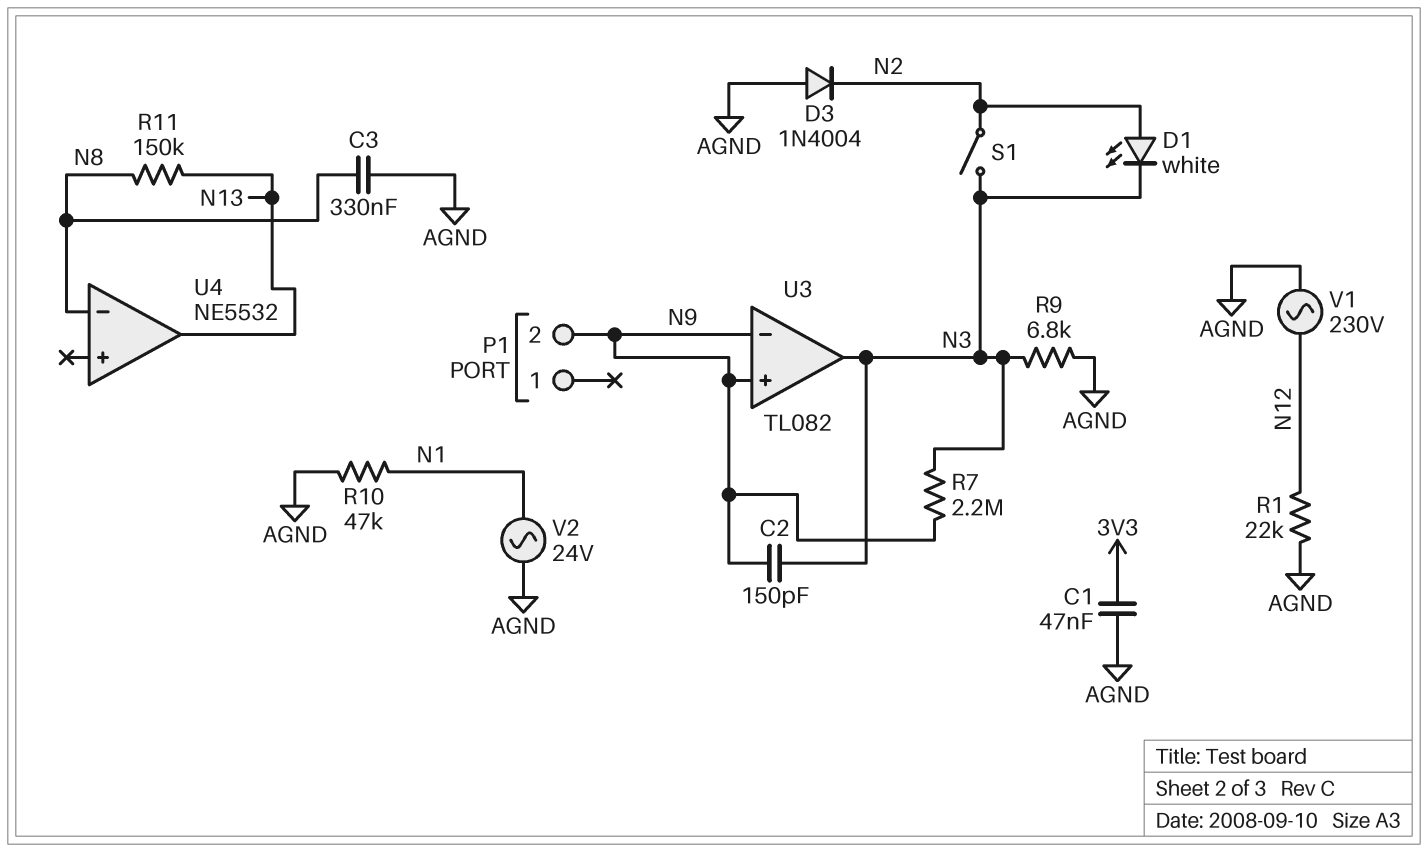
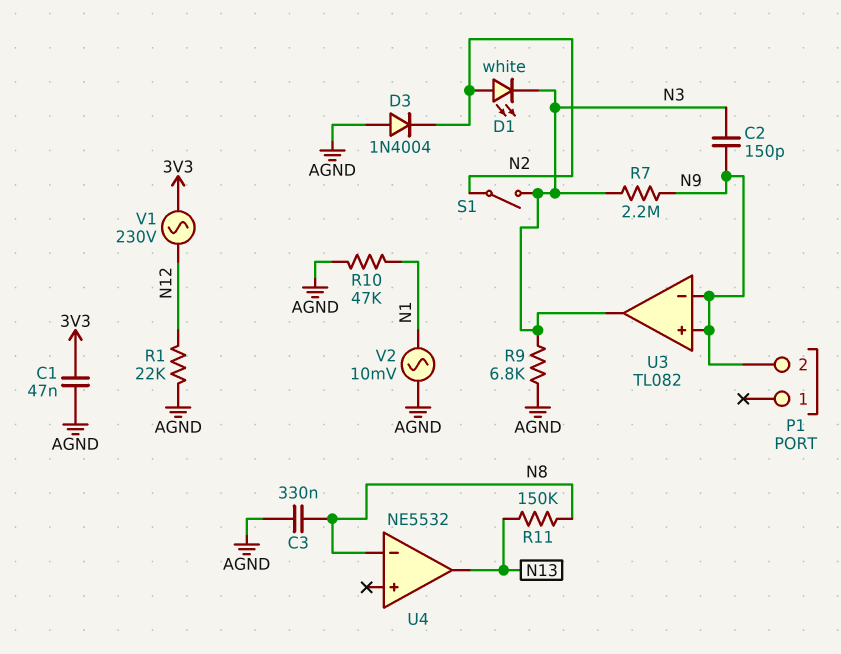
V1: AC 230V (AGND, N12) -> AC 230V (3V3, N12)
V2: AC 24V (AGND, N1) -> AC 10mV (AGND, N1)

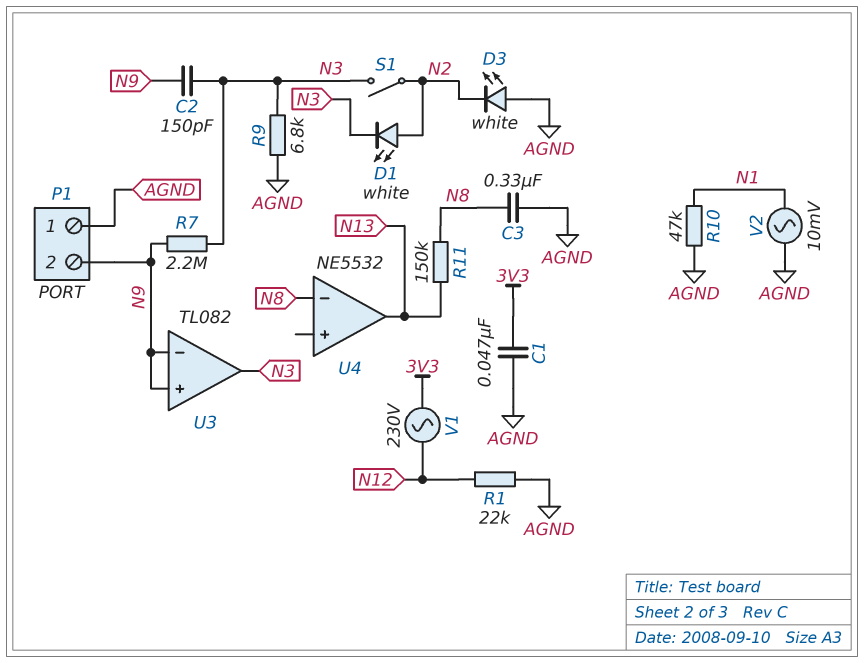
D3: diode 1N4004 (A AGND, K N2) -> LED white (A AGND, K N2)
P1 pin 1: none -> AGND

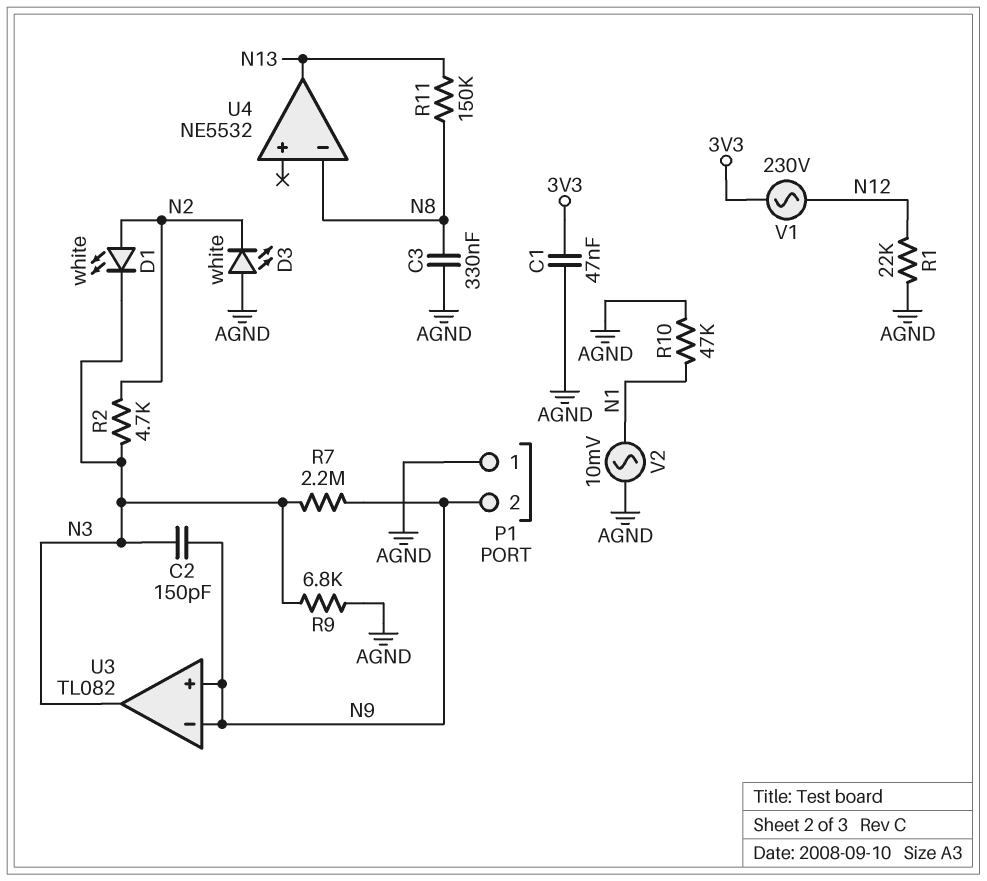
R2: none -> 4.7k (N2, N3)
S1: switch (N2, N3) -> none

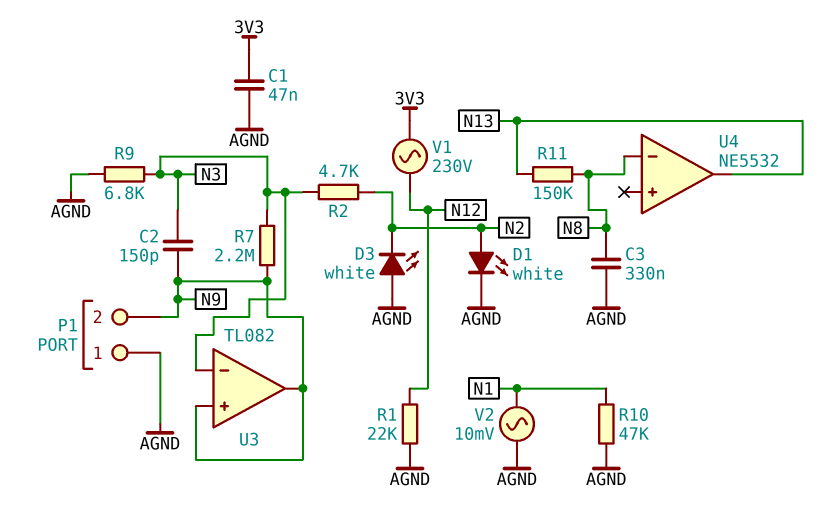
D1: LED white (A N2, K N3) -> LED white (A N2, K AGND)
U3 pin in-: N9 -> N3
U3 pin out: N3 -> N9

